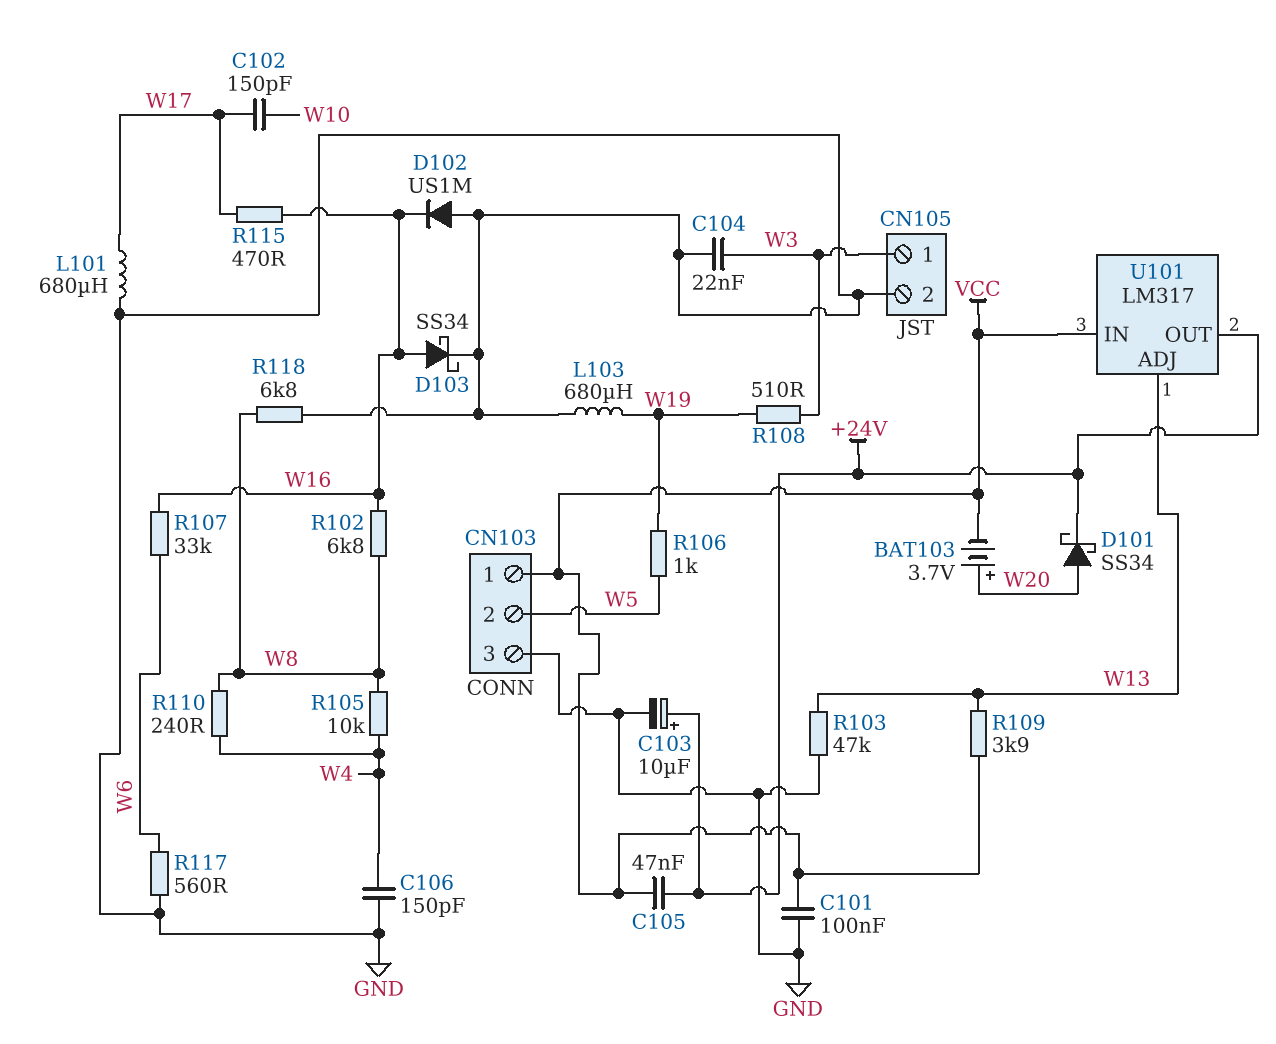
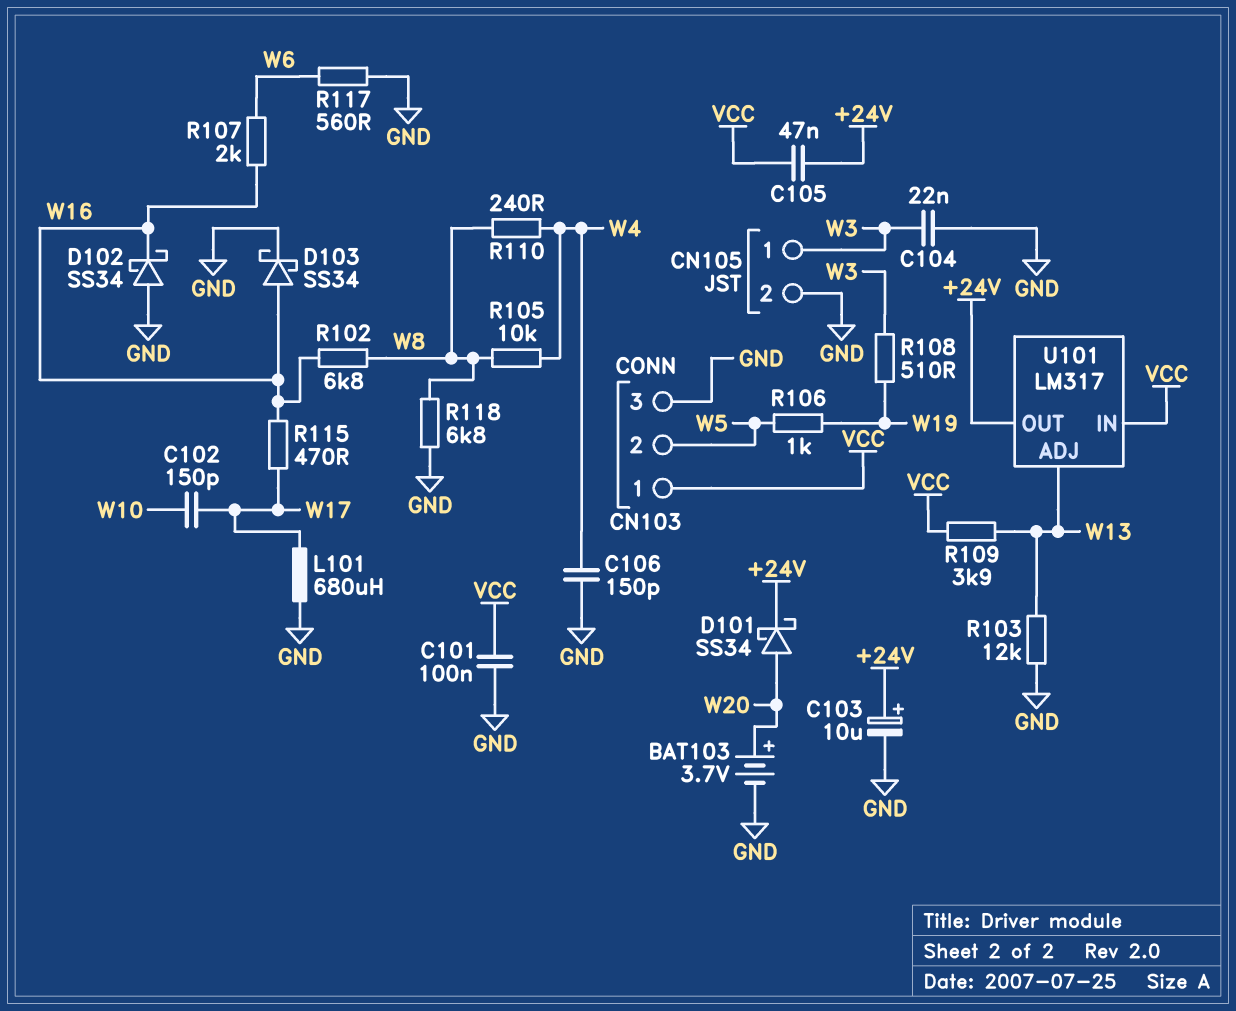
BAT103: 3.7V (plus W20, minus VCC) -> 3.7V (plus W20, minus GND)
D102: diode US1M (A GND, K W16) -> schottky SS34 (A GND, K W16)
L103: 680uH (GND, W19) -> none
R103: 47k (GND, W13) -> 12k (GND, W13)
R107: 33k (W6, W16) -> 2k (W6, W16)

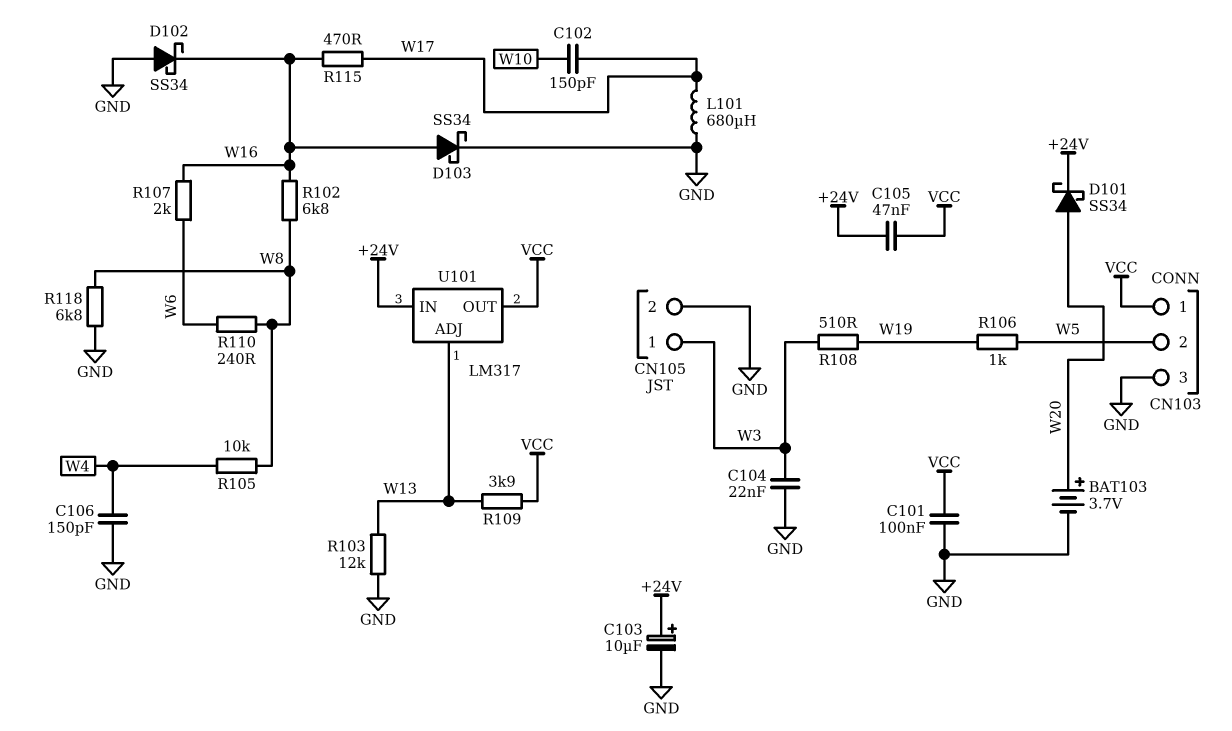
R110: 240 (W4, W8) -> 240 (W6, W8)
R117: 560 (GND, W6) -> none
U101 pin IN: VCC -> +24V
U101 pin OUT: +24V -> VCC

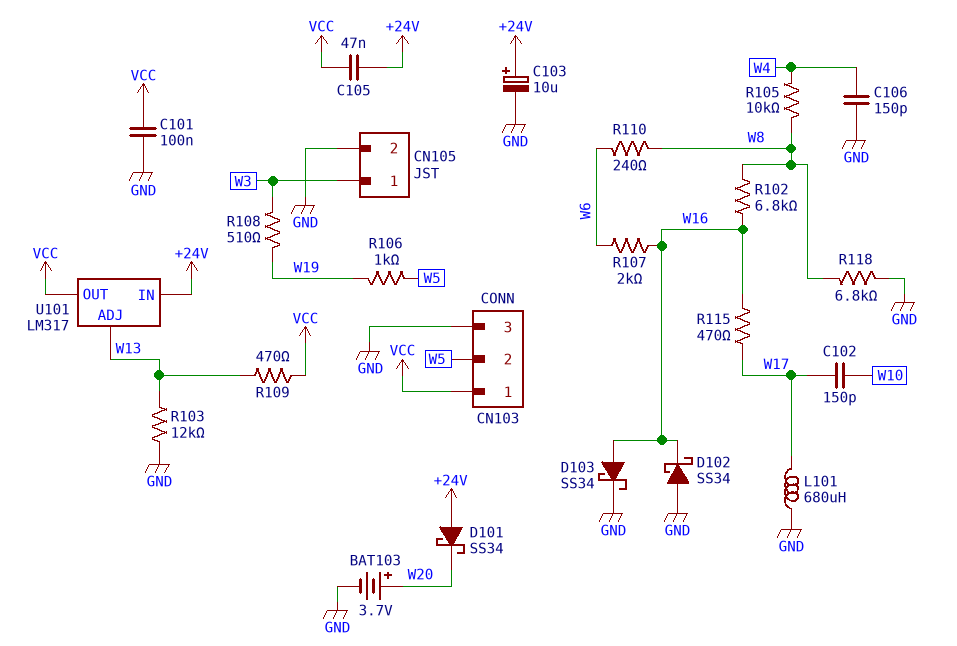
C104: 22nF (GND, W3) -> none
D101: schottky SS34 (A W20, K +24V) -> schottky SS34 (A +24V, K W20)
R109: 3.9k (VCC, W13) -> 470 (VCC, W13)

